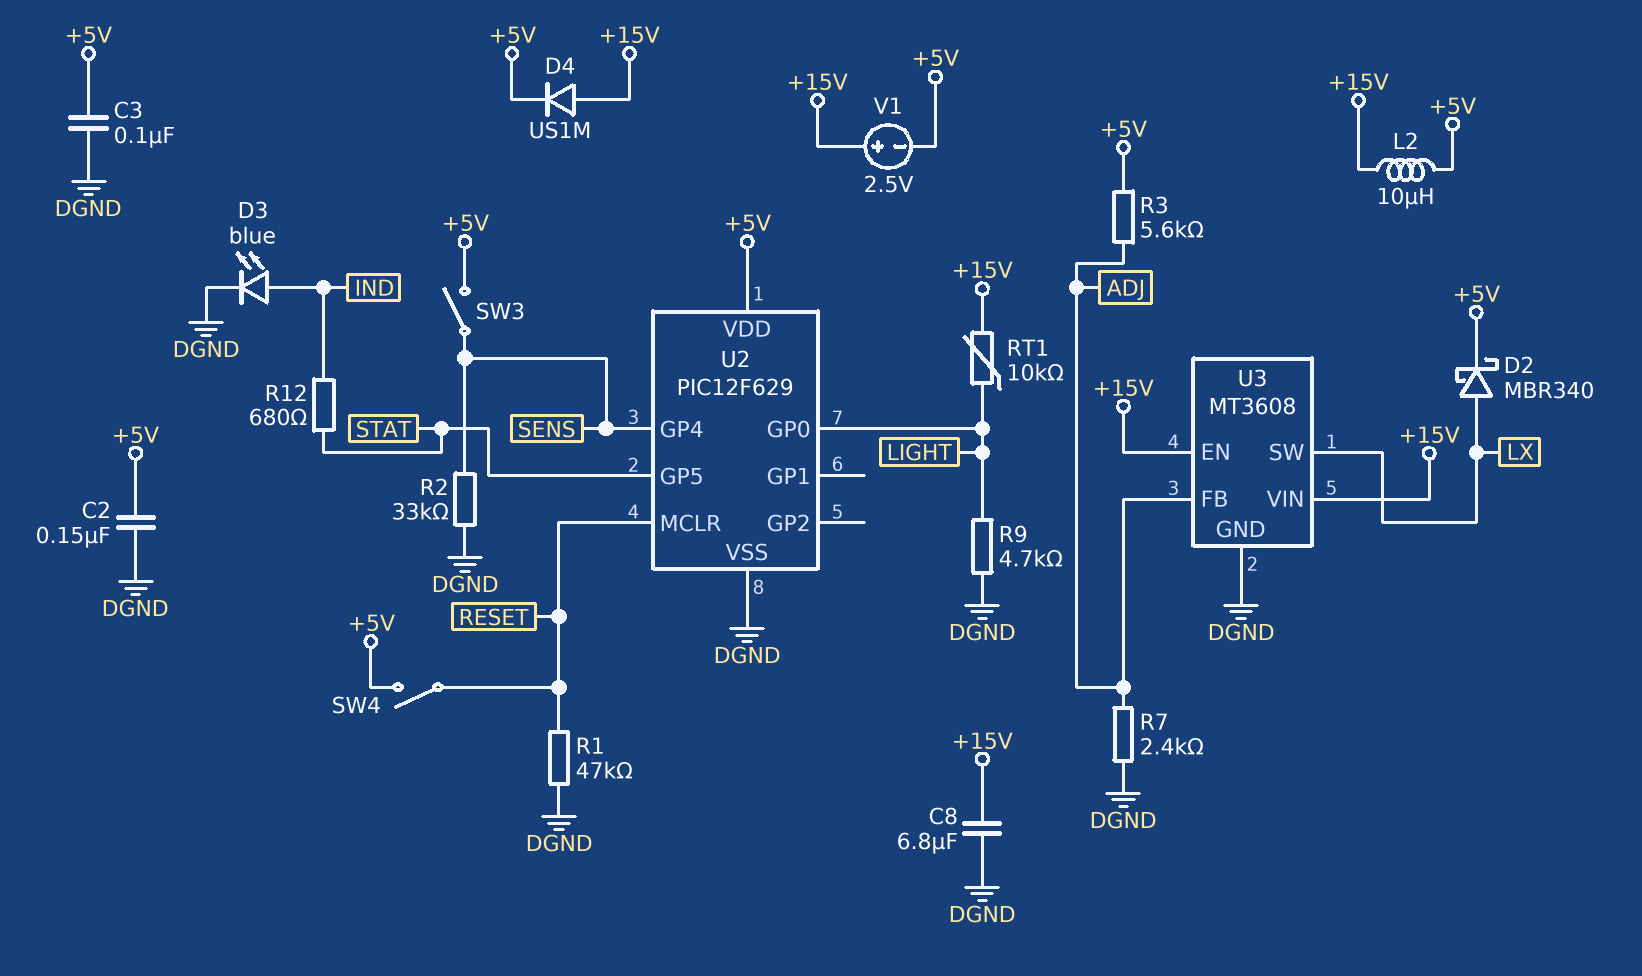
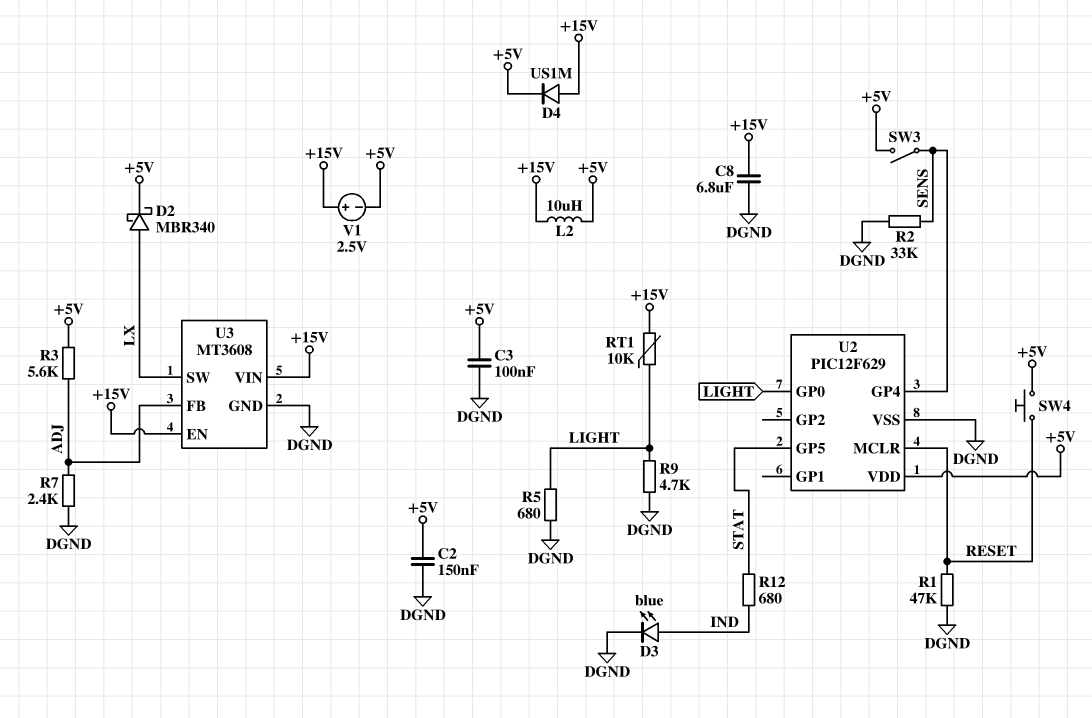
R5: none -> 680 (DGND, LIGHT)
SW4: switch (+5V, RESET) -> button (+5V, RESET)

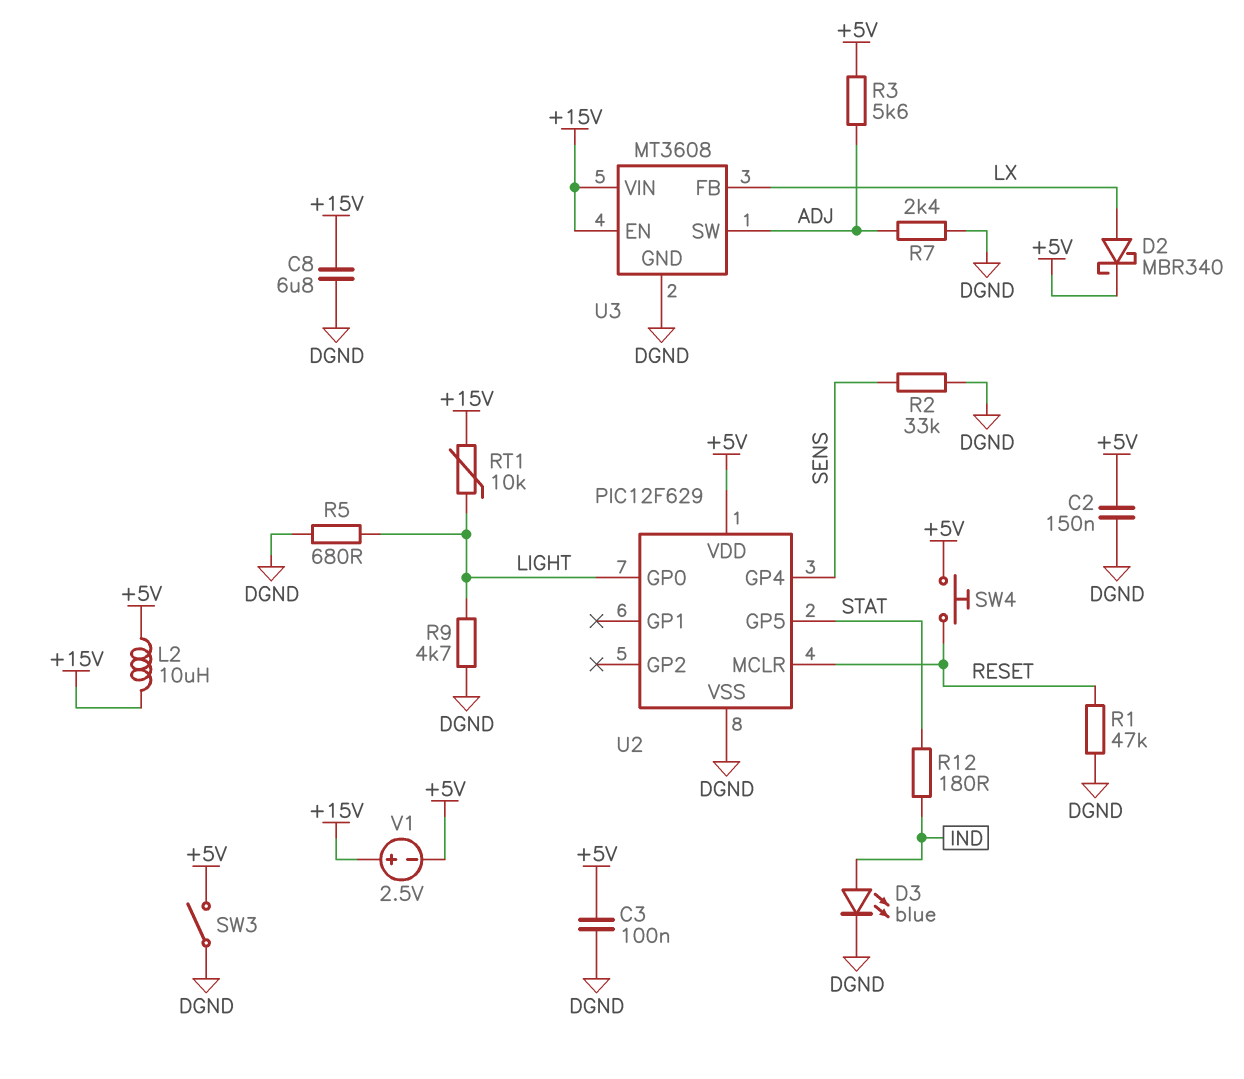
D4: diode US1M (A +15V, K +5V) -> none
R12: 680 (IND, STAT) -> 180 (IND, STAT)
SW3: switch (+5V, SENS) -> switch (+5V, DGND)
U3 pin FB: ADJ -> LX
U3 pin SW: LX -> ADJ

